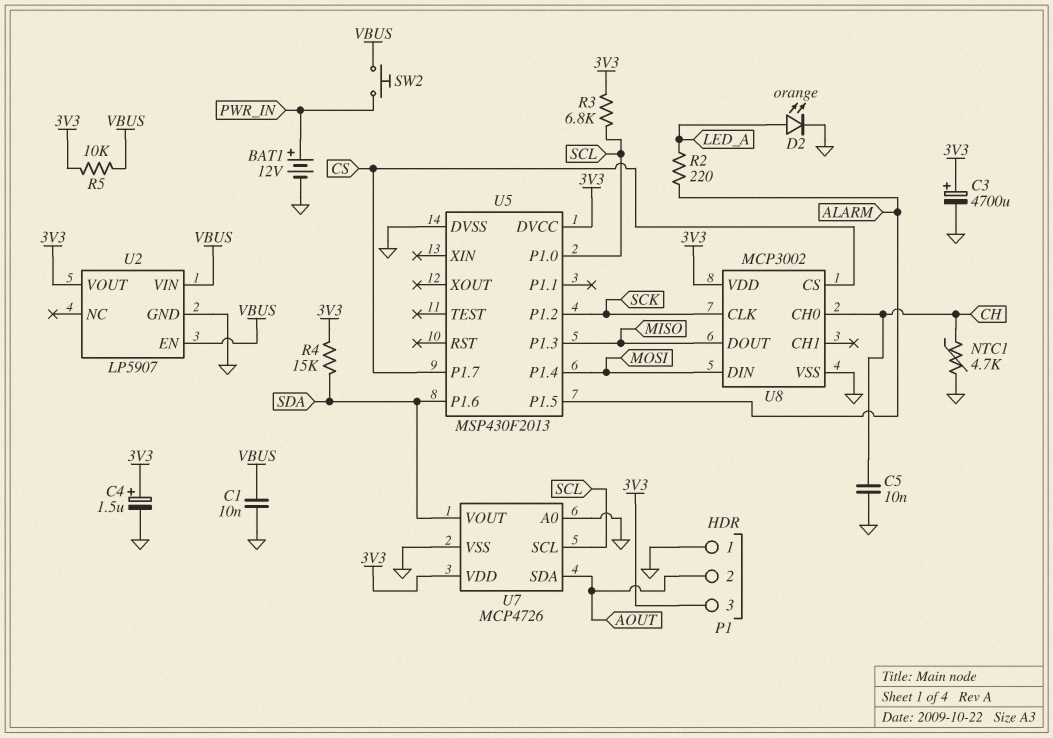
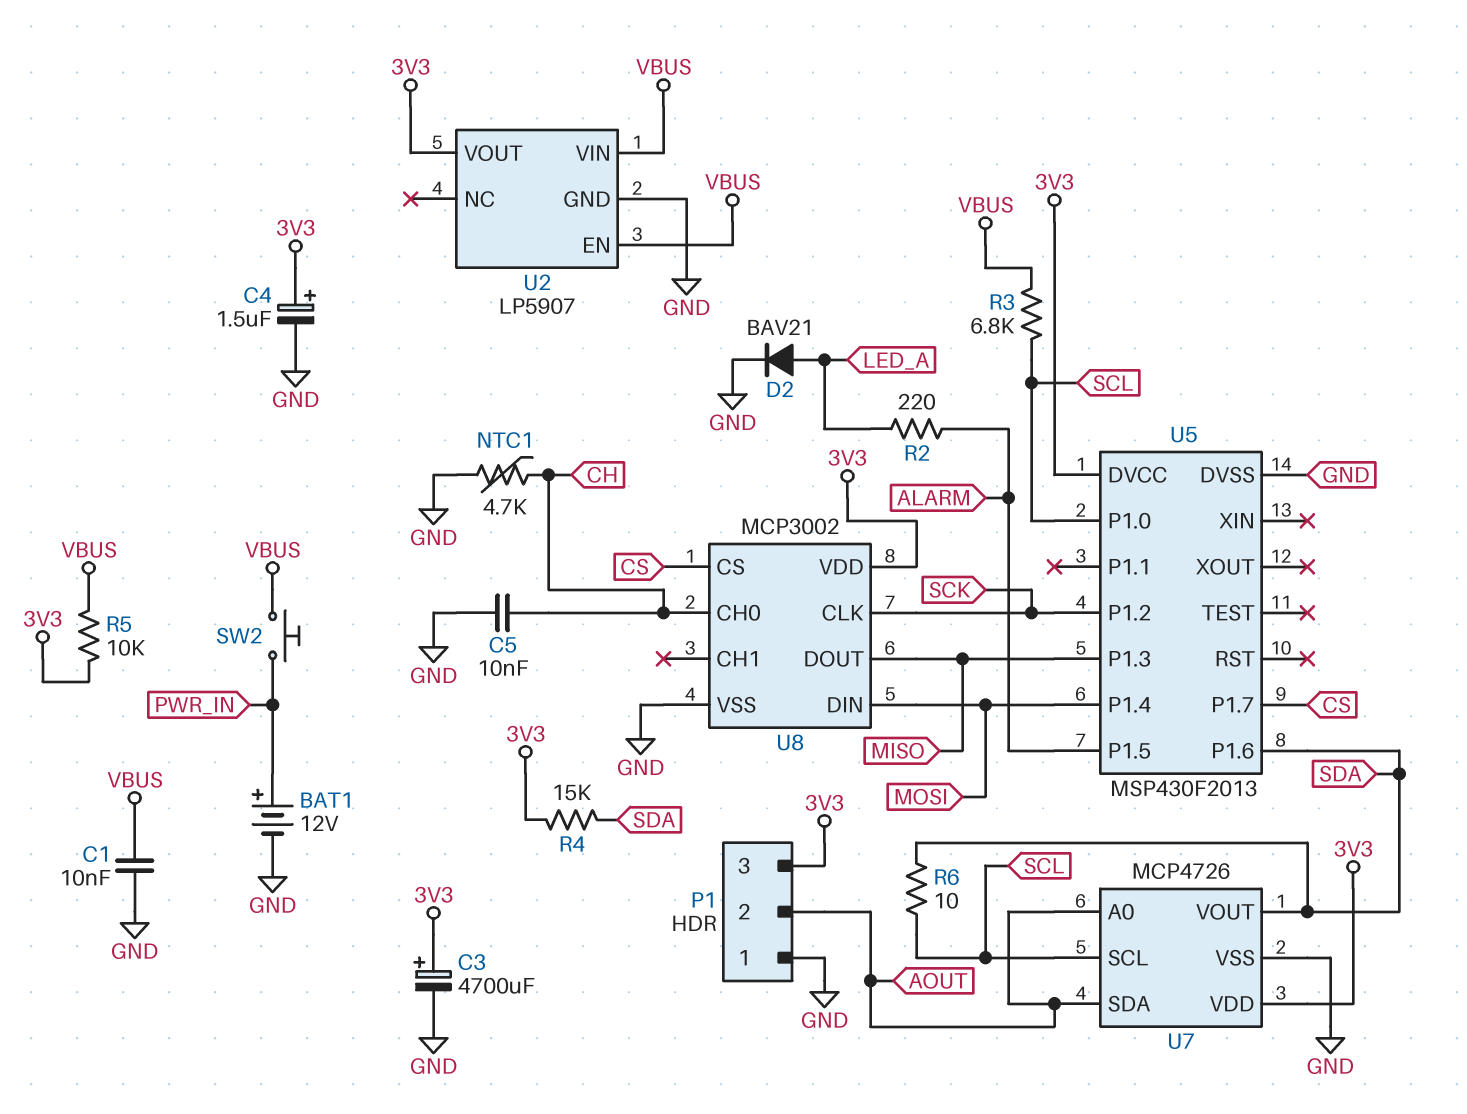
D2: LED orange (A LED_A, K GND) -> diode BAV21 (A LED_A, K GND)
R3: 6.8k (3V3, SCL) -> 6.8k (SCL, VBUS)
R6: none -> 10 (SCL, SDA)
U7 pin A0: GND -> AOUT

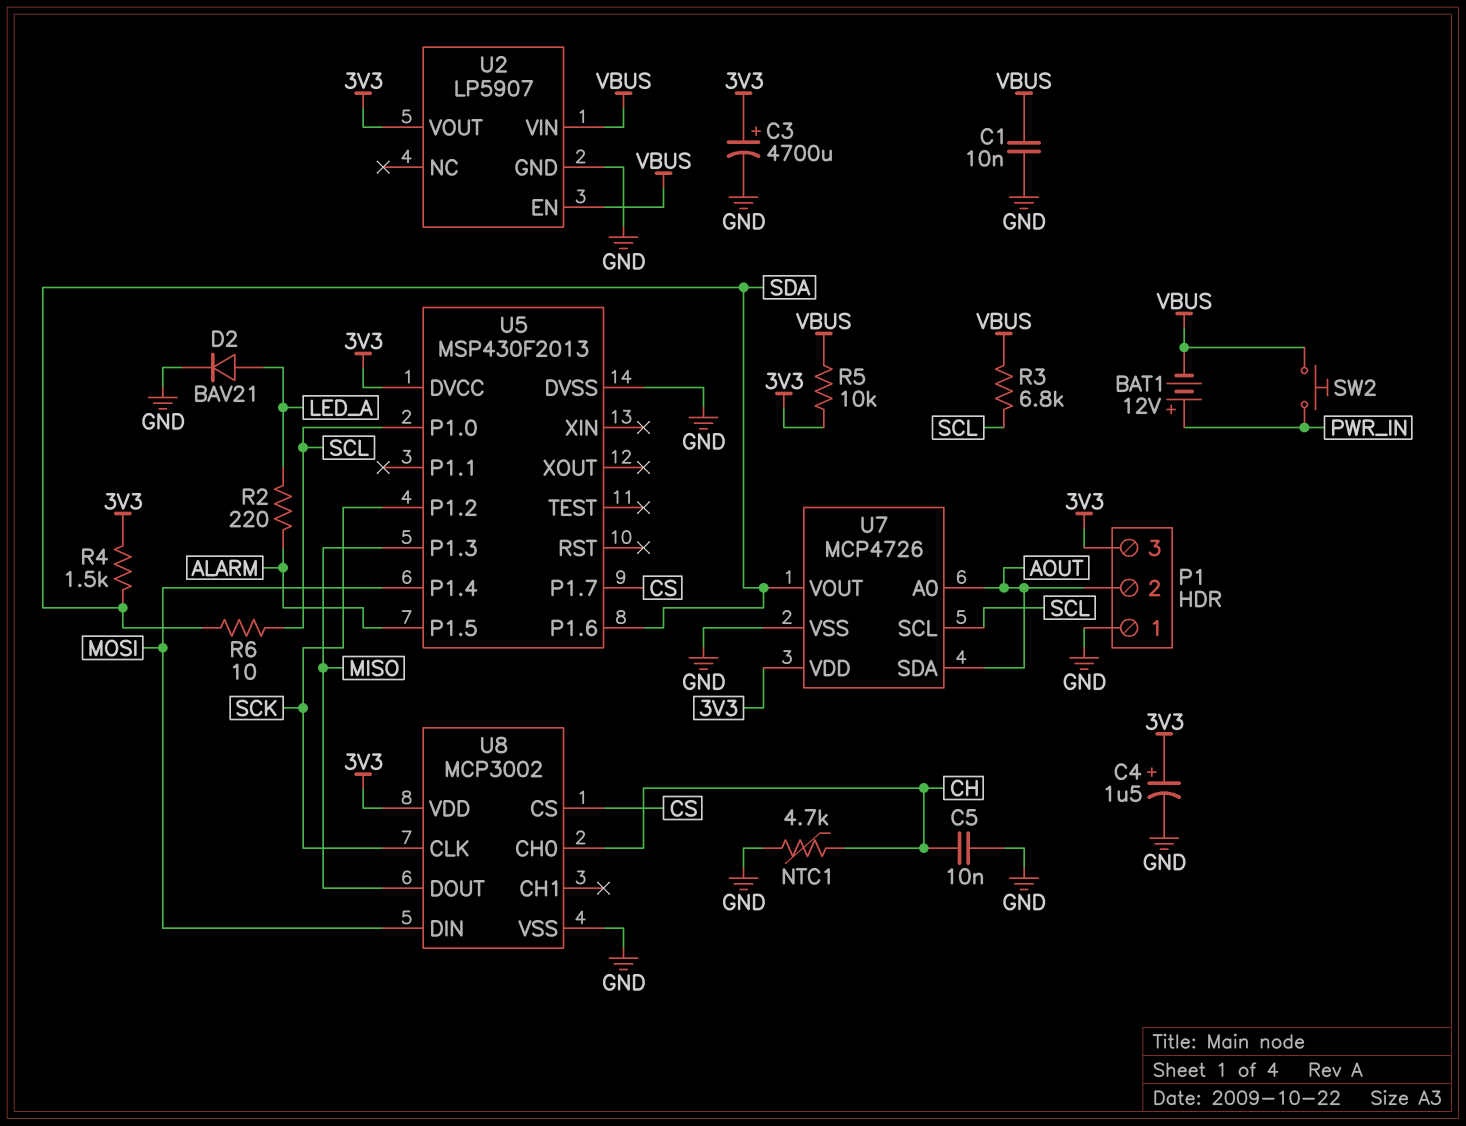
BAT1: 12V (plus PWR_IN, minus GND) -> 12V (plus PWR_IN, minus VBUS)
R4: 15k (3V3, SDA) -> 1.5k (3V3, SDA)

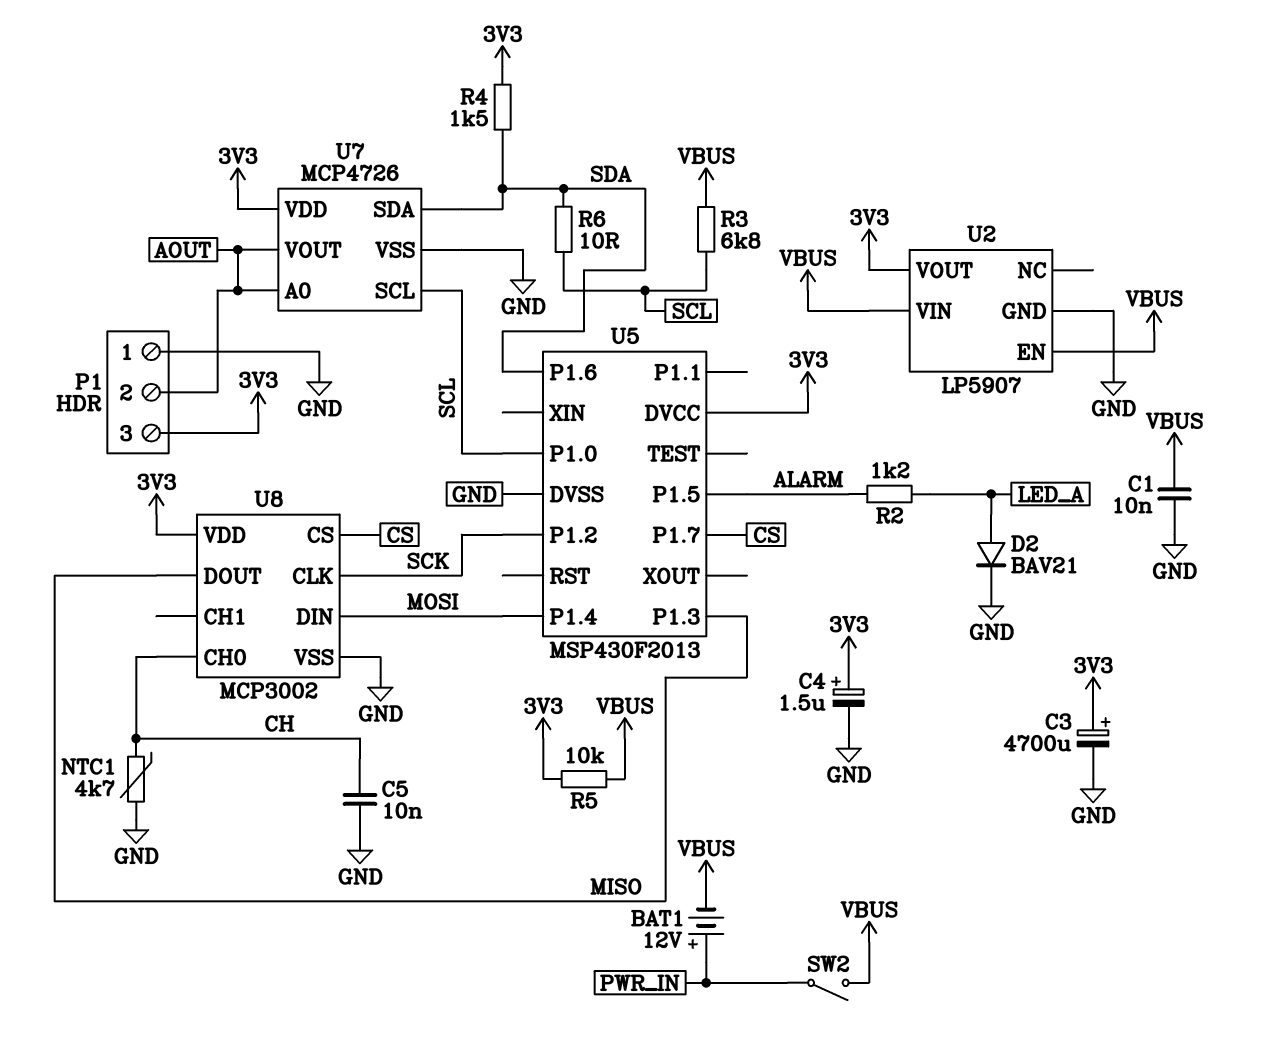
R2: 220 (ALARM, LED_A) -> 1.2k (ALARM, LED_A)
SW2: button (PWR_IN, VBUS) -> switch (PWR_IN, VBUS)
U7 pin SDA: AOUT -> SDA
U7 pin VOUT: SDA -> AOUT

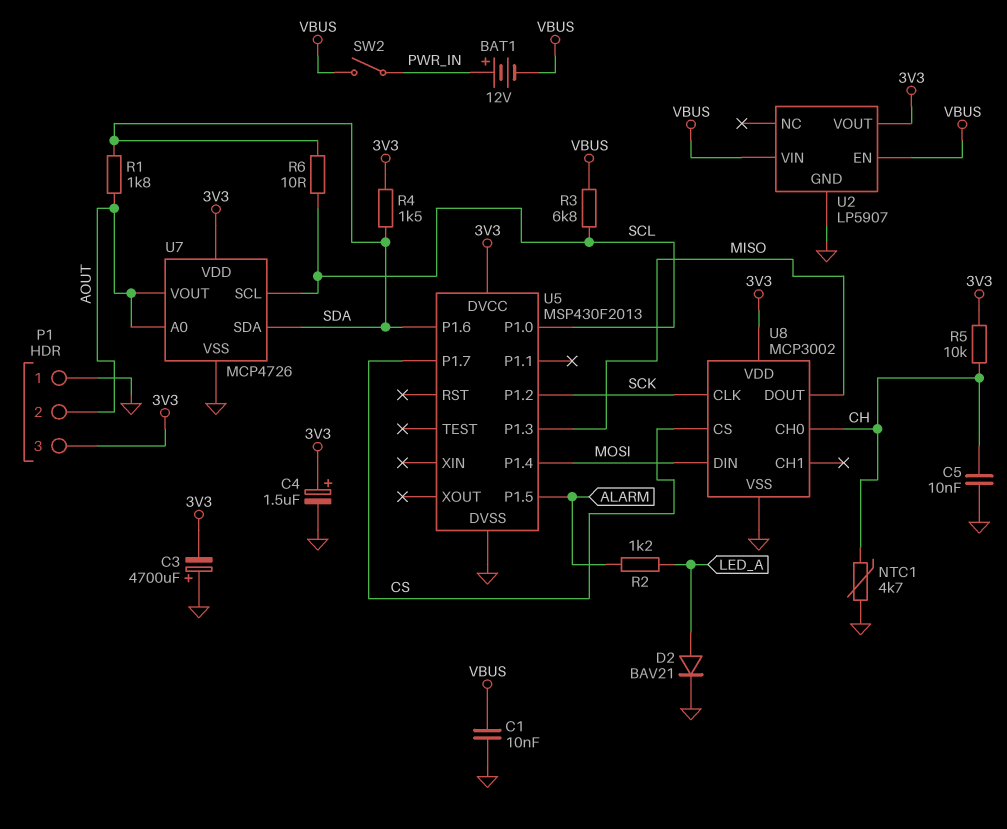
C3: 4700uF (plus 3V3, minus GND) -> 4700uF (plus GND, minus 3V3)
R1: none -> 1.8k (AOUT, SDA)
R5: 10k (3V3, VBUS) -> 10k (3V3, CH)

